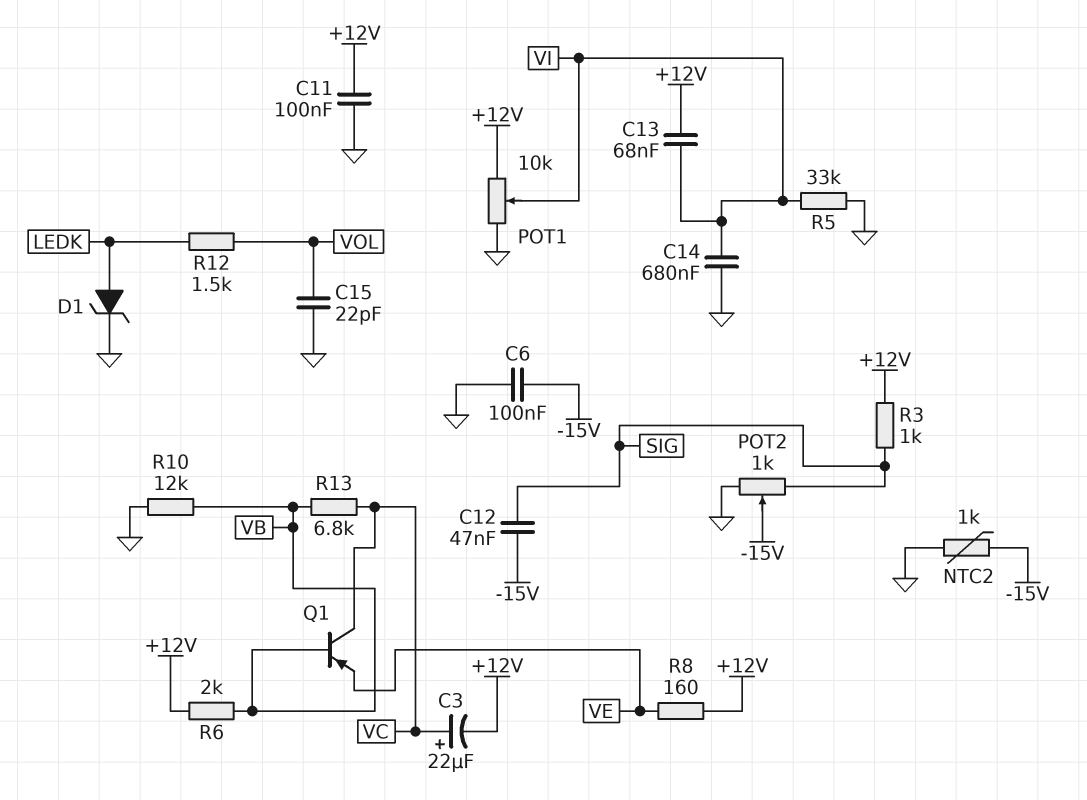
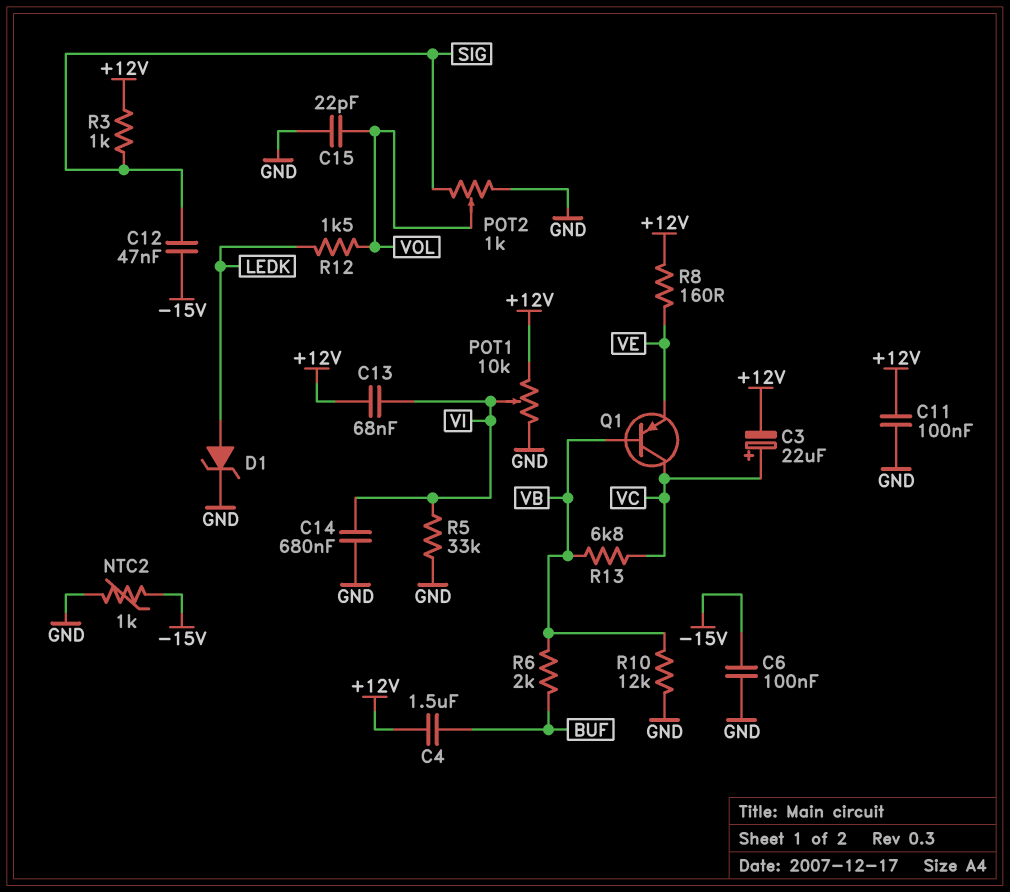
C4: none -> 1.5uF (+12V, BUF)
POT2: 1k (GND, SIG, wiper -15V) -> 1k (GND, SIG, wiper VOL)
R6: 2k (+12V, VB) -> 2k (BUF, VB)

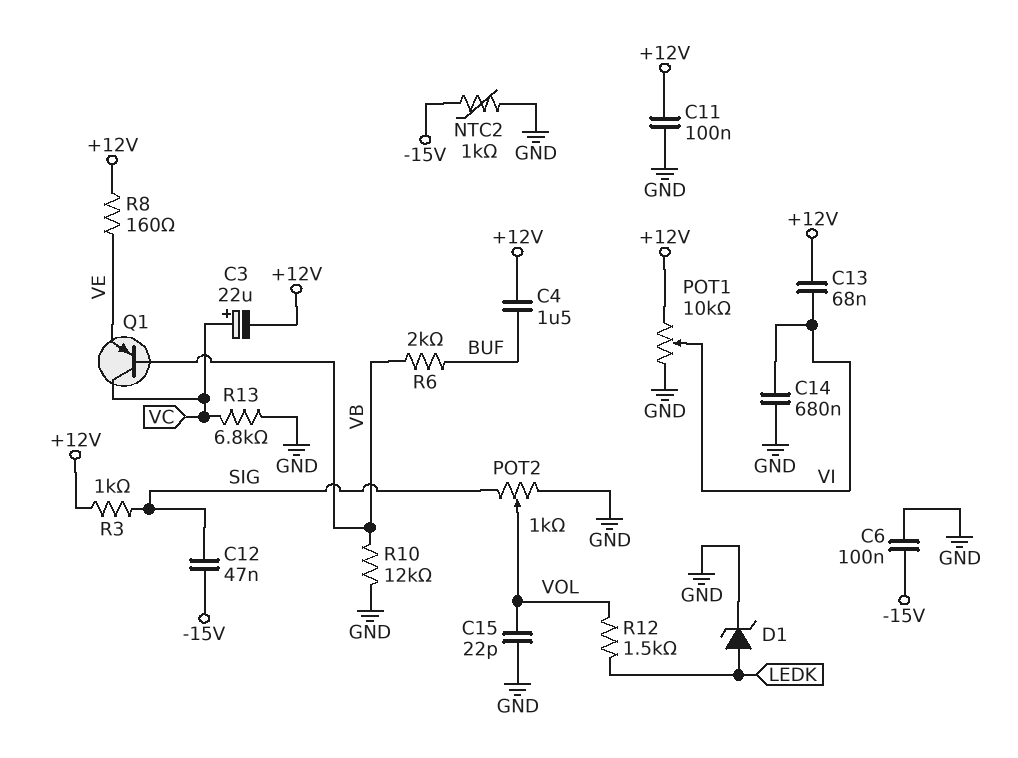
R5: 33k (GND, VI) -> none
R13: 6.8k (VB, VC) -> 6.8k (GND, VC)

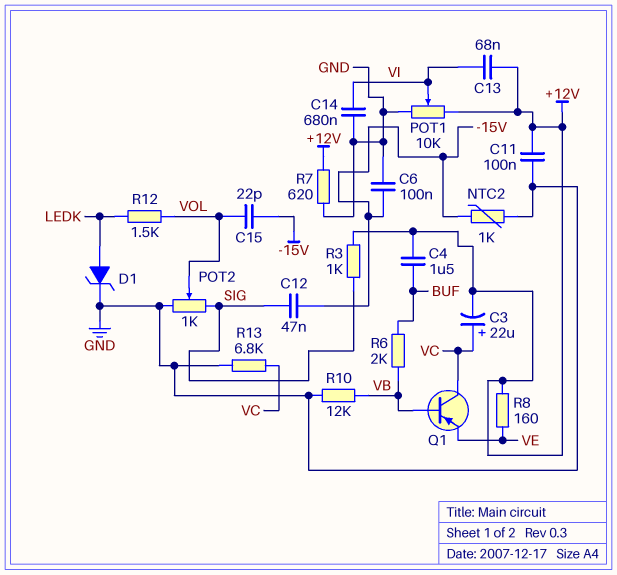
C15: 22pF (GND, VOL) -> 22pF (-15V, VOL)
R7: none -> 620 (+12V, GND)

